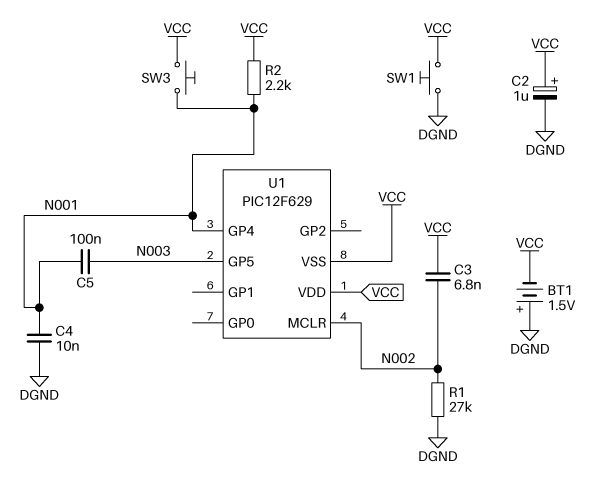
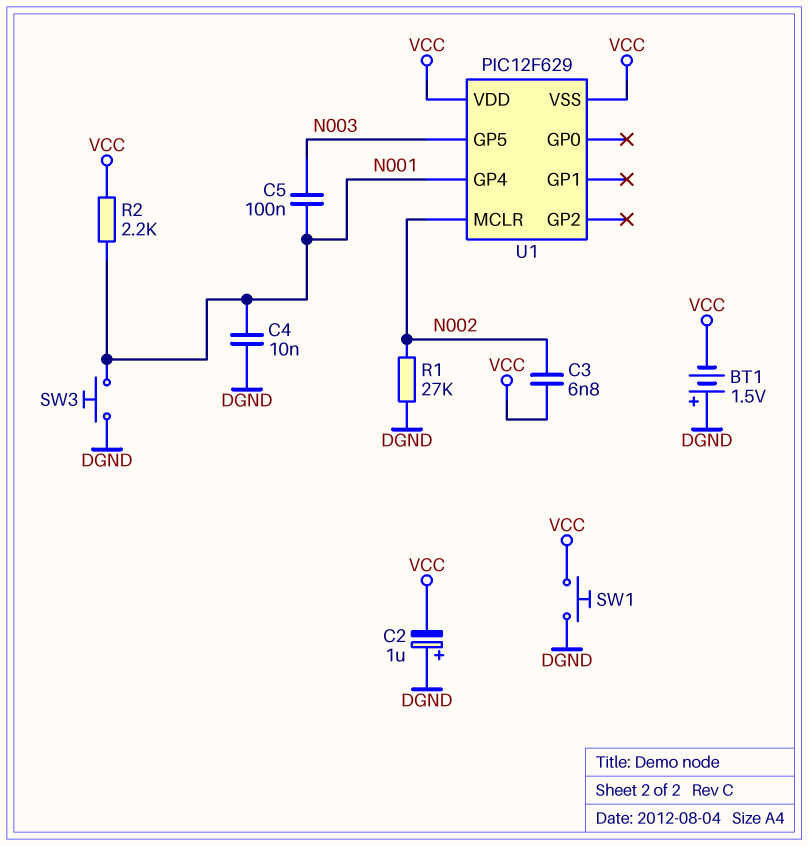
C2: 1uF (plus VCC, minus DGND) -> 1uF (plus DGND, minus VCC)
SW3: button (N001, VCC) -> button (DGND, N001)

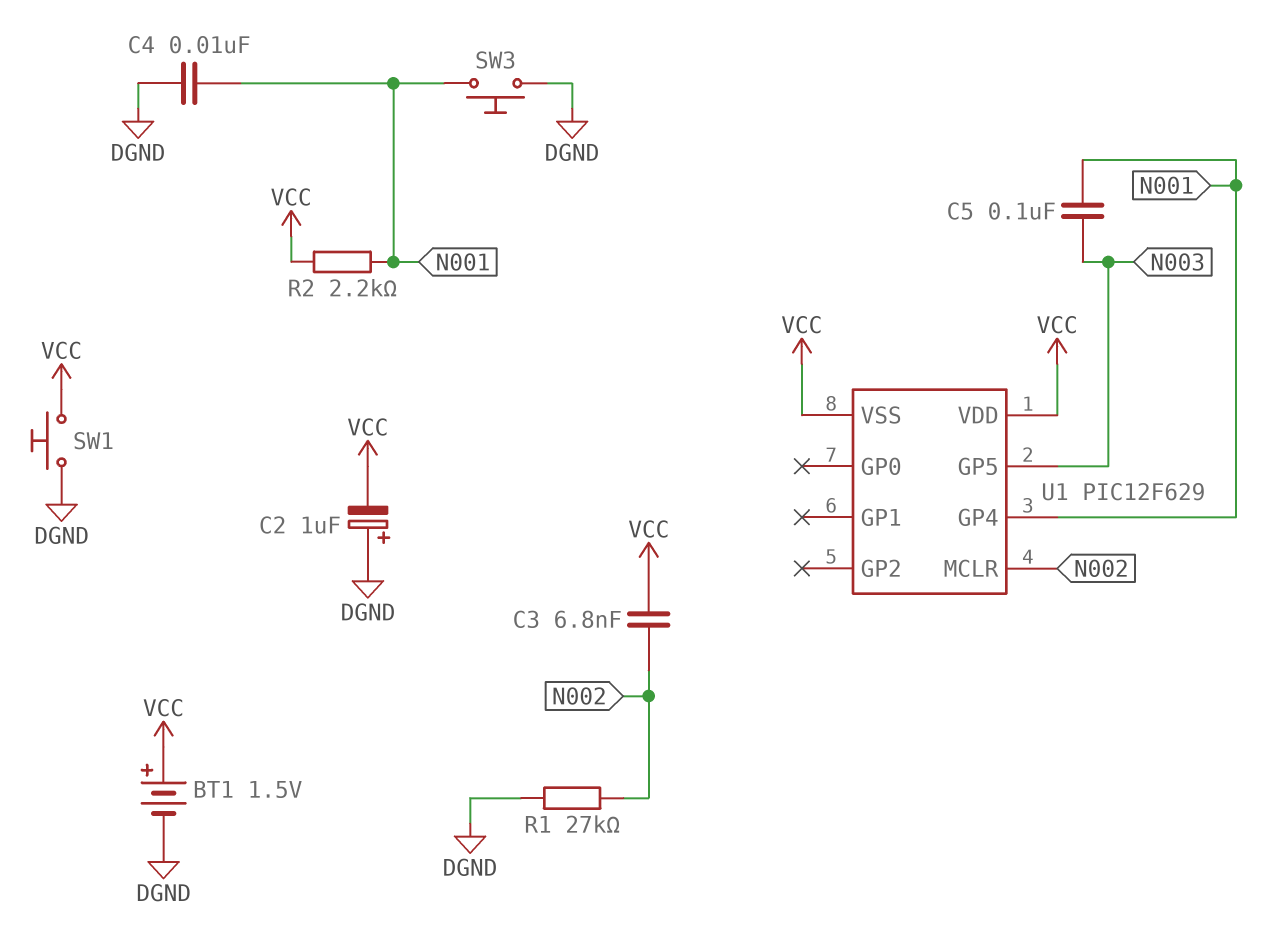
BT1: 1.5V (plus DGND, minus VCC) -> 1.5V (plus VCC, minus DGND)

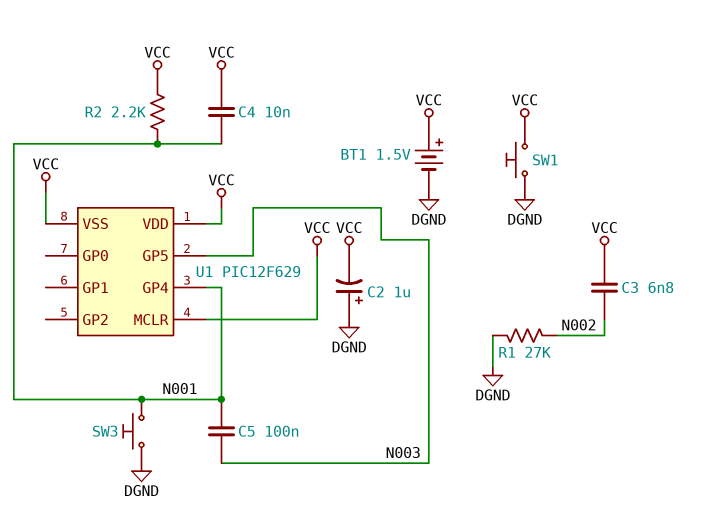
C4: 10nF (DGND, N001) -> 10nF (N001, VCC)
U1 pin MCLR: N002 -> VCC

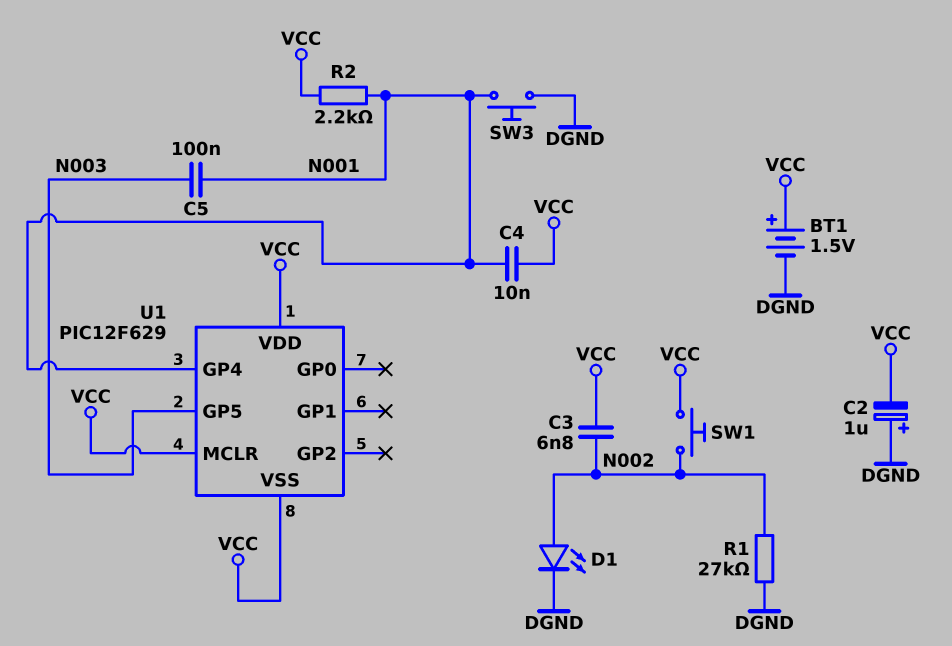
D1: none -> LED (A N002, K DGND)
SW1: button (DGND, VCC) -> button (N002, VCC)

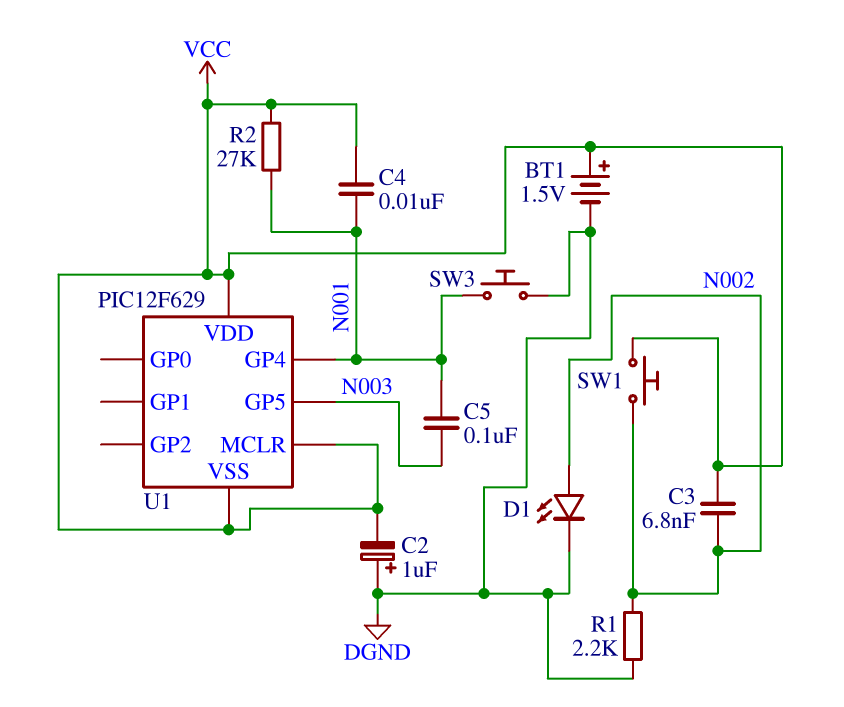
R1: 27k (DGND, N002) -> 2.2k (DGND, N002)
R2: 2.2k (N001, VCC) -> 27k (N001, VCC)

